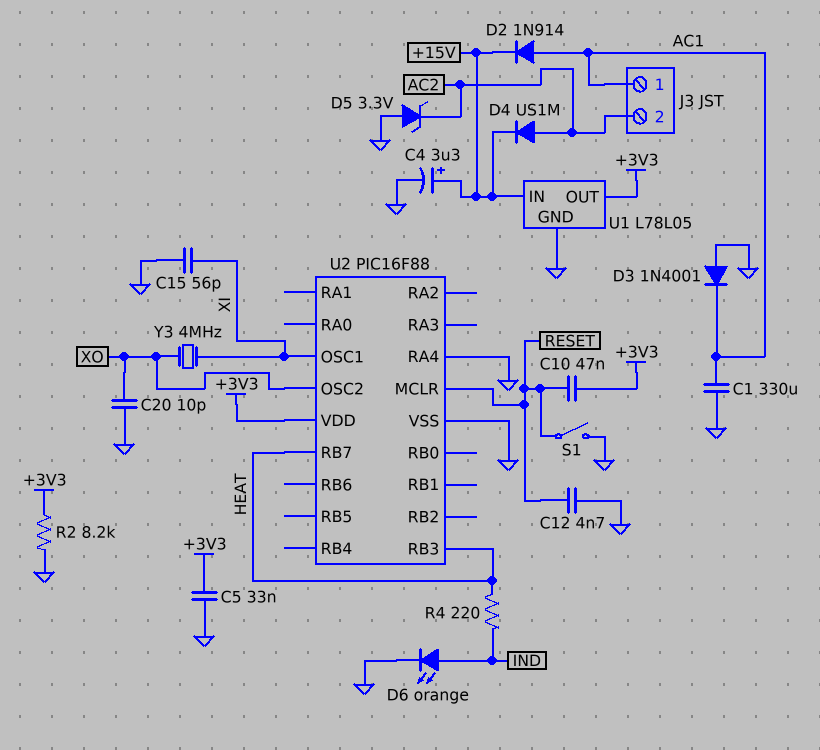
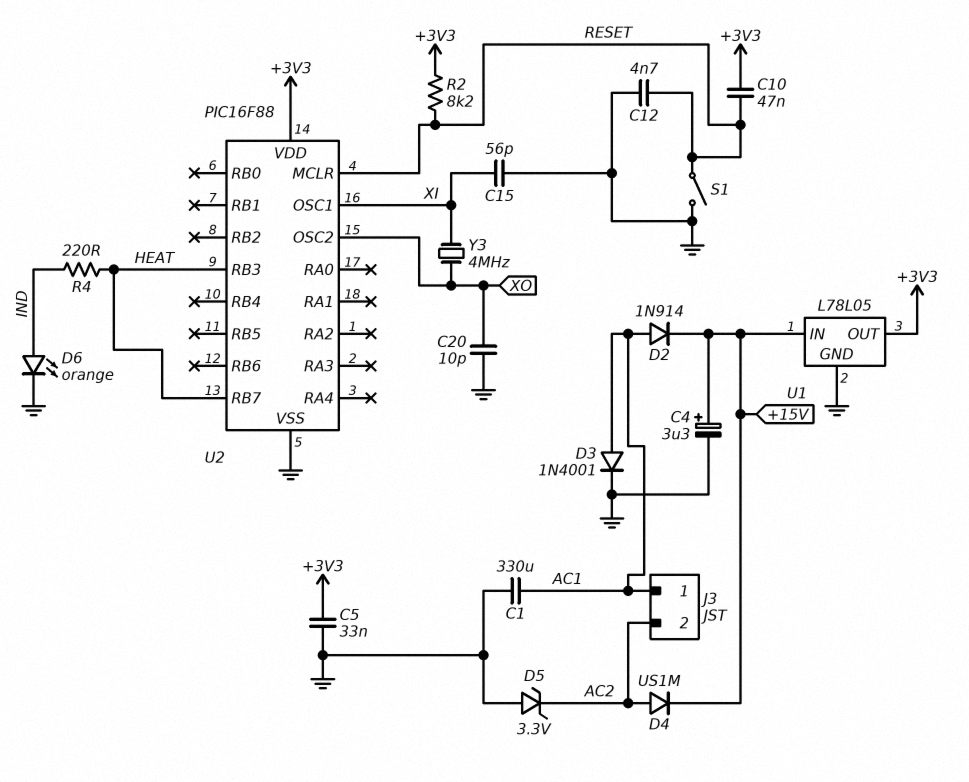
D3: diode 1N4001 (A GND, K AC1) -> diode 1N4001 (A AC1, K GND)
R2: 8.2k (+3V3, GND) -> 8.2k (+3V3, RESET)
U2 pin RA4: GND -> none

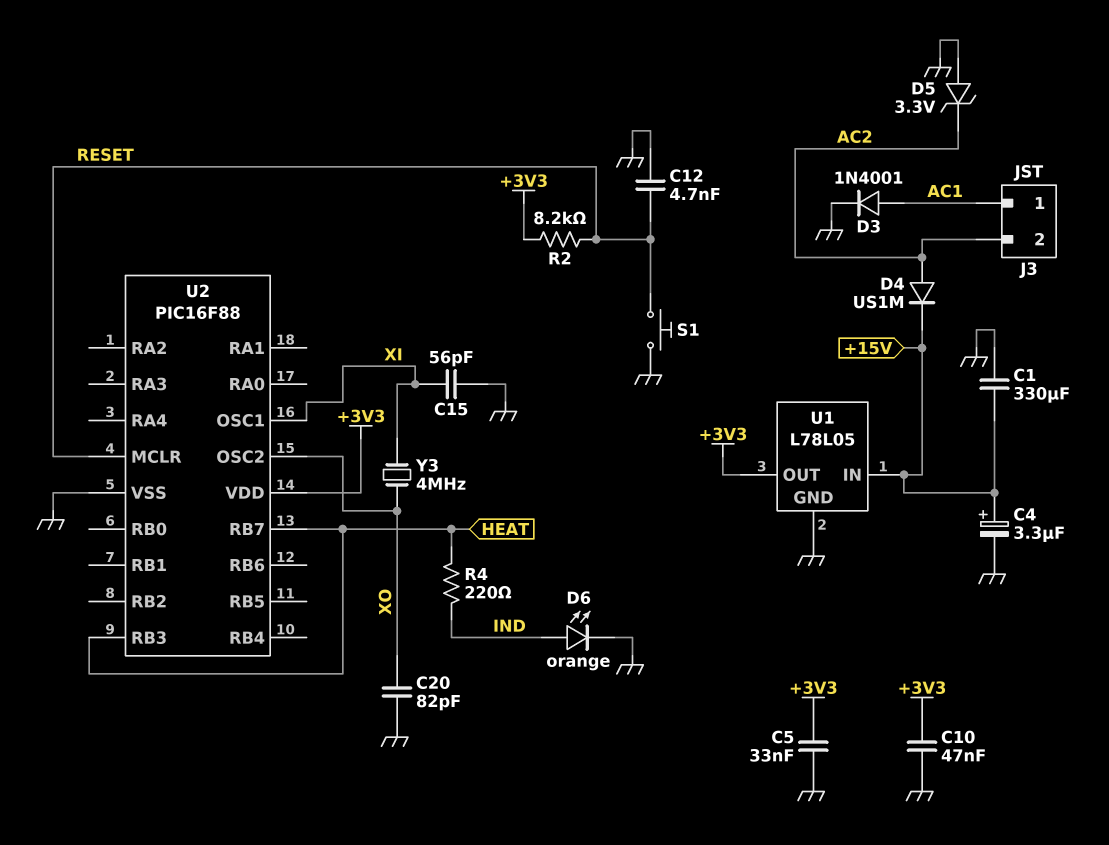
C1: 330uF (AC1, GND) -> 330uF (+15V, GND)
C10: 47nF (+3V3, RESET) -> 47nF (+3V3, GND)
C20: 10pF (GND, XO) -> 82pF (GND, XO)
D2: diode 1N914 (A AC1, K +15V) -> none
S1: switch (GND, RESET) -> button (GND, RESET)

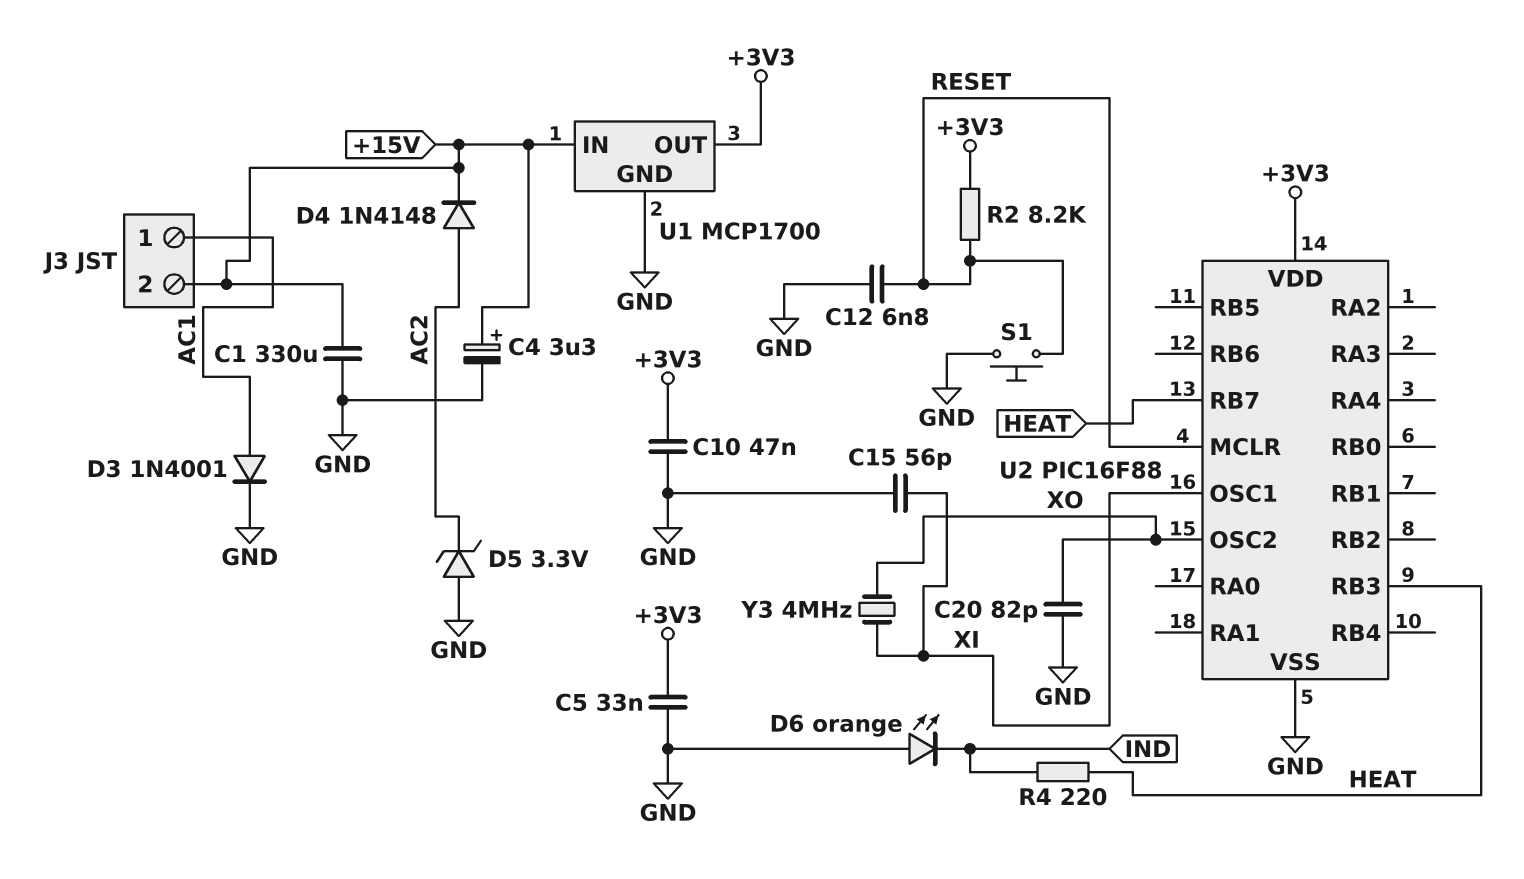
C12: 4.7nF (GND, RESET) -> 6.8nF (GND, RESET)
D4: diode US1M (A AC2, K +15V) -> diode 1N4148 (A AC2, K +15V)
D6: LED orange (A IND, K GND) -> LED orange (A GND, K IND)
J3 pin 2: AC2 -> +15V
U1: L78L05 -> MCP1700

